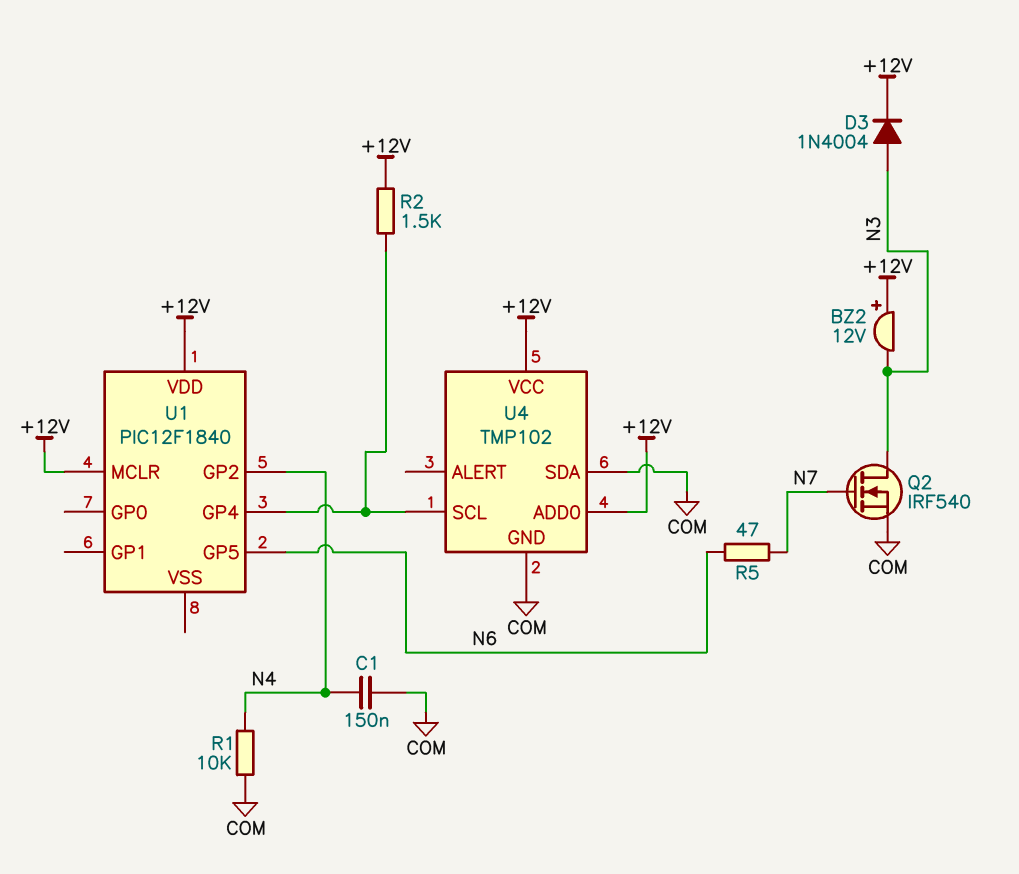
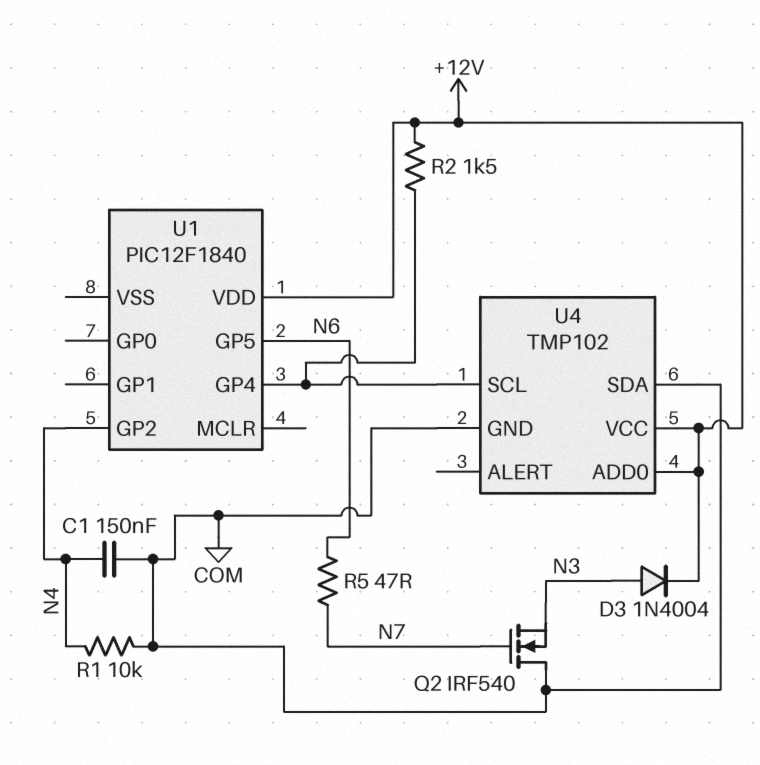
BZ2: buzzer 12V (plus +12V, minus N3) -> none
Q2: NMOS IRF540 (G N7, D N3, S COM) -> NMOS IRF540 (G N7, D COM, S N3)
U1 pin MCLR: +12V -> none

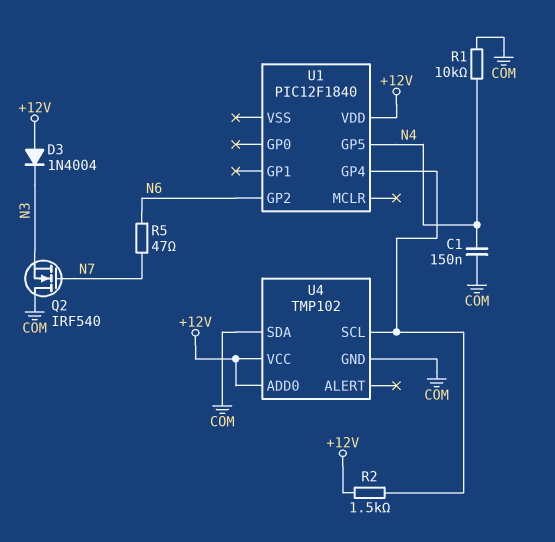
D3: diode 1N4004 (A N3, K +12V) -> diode 1N4004 (A +12V, K N3)
U1 pin GP2: N4 -> N6
U1 pin GP5: N6 -> N4

